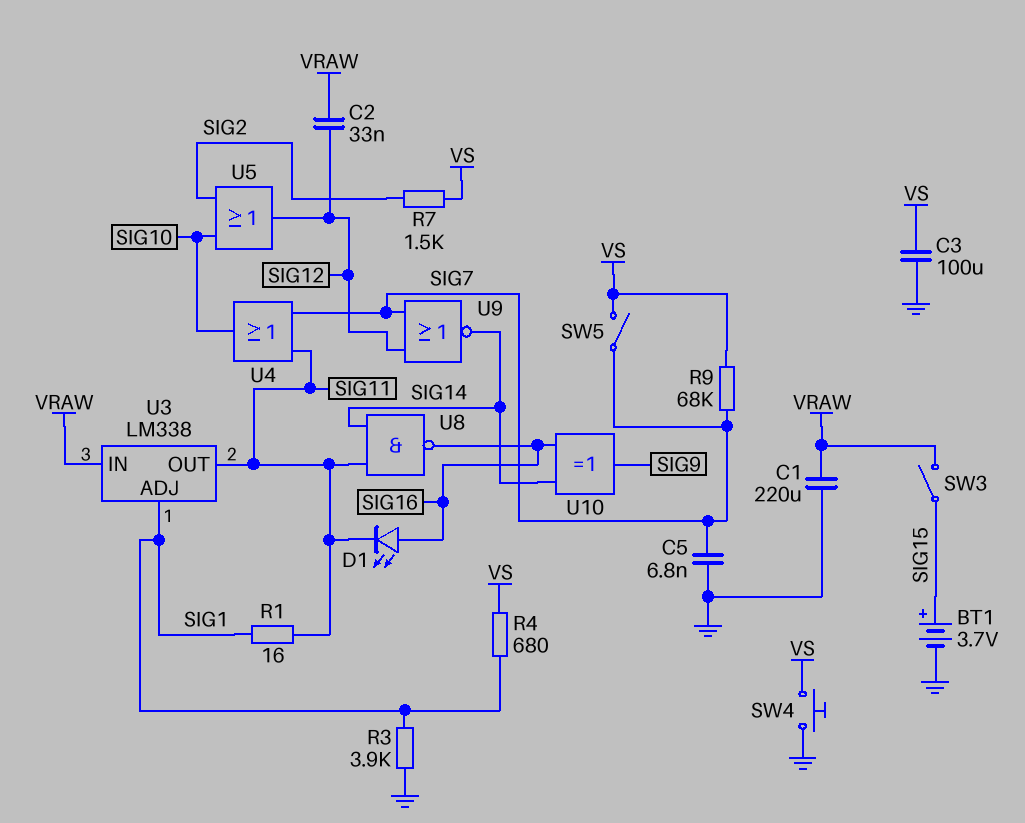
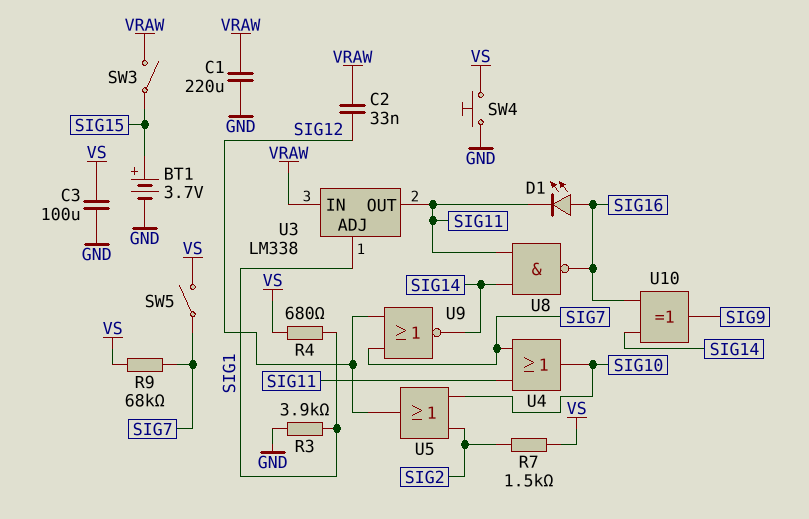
C5: 6.8nF (GND, SIG7) -> none
R1: 16 (SIG1, SIG11) -> none

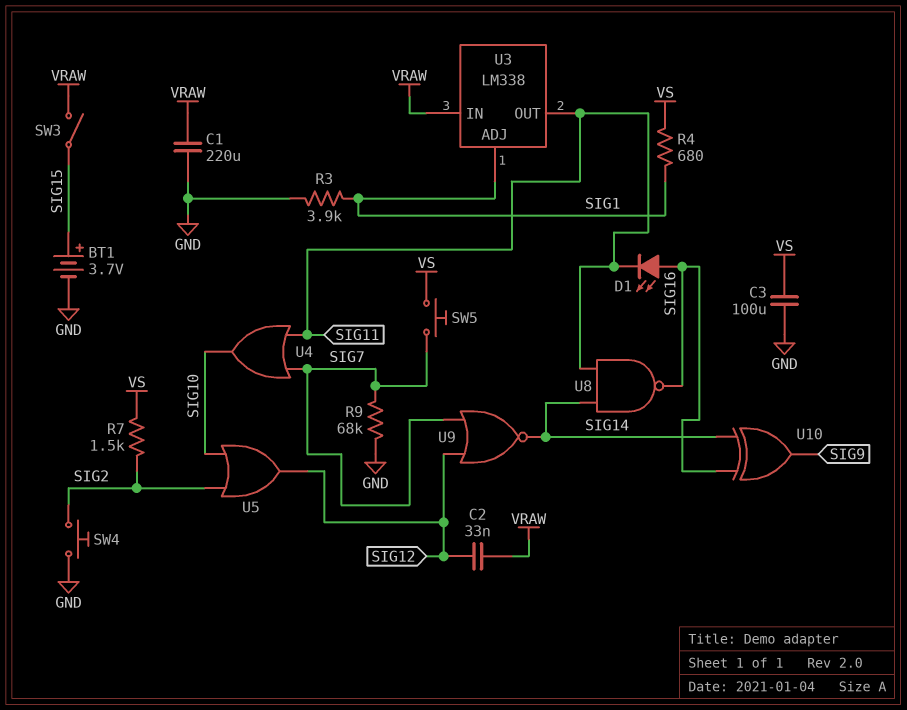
R9: 68k (SIG7, VS) -> 68k (GND, SIG7)
SW4: button (GND, VS) -> button (GND, SIG2)
SW5: switch (SIG7, VS) -> button (SIG7, VS)

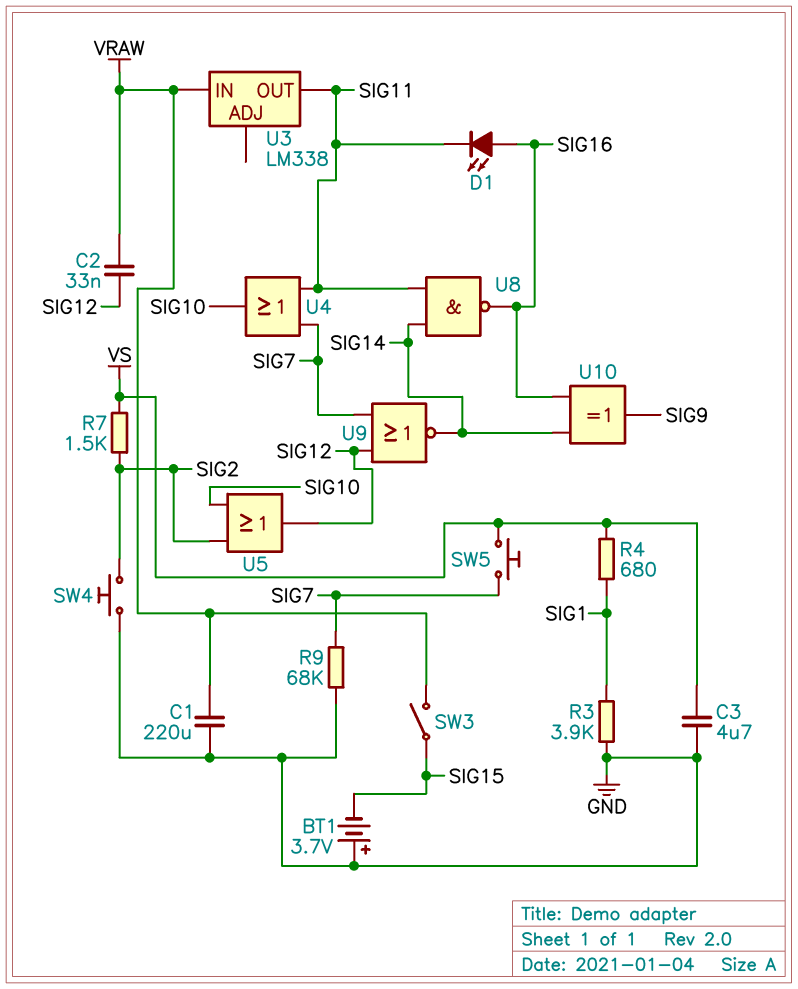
BT1: 3.7V (plus SIG15, minus GND) -> 3.7V (plus GND, minus SIG15)
C3: 100uF (GND, VS) -> 4.7uF (GND, VS)
U3 pin ADJ: SIG1 -> none

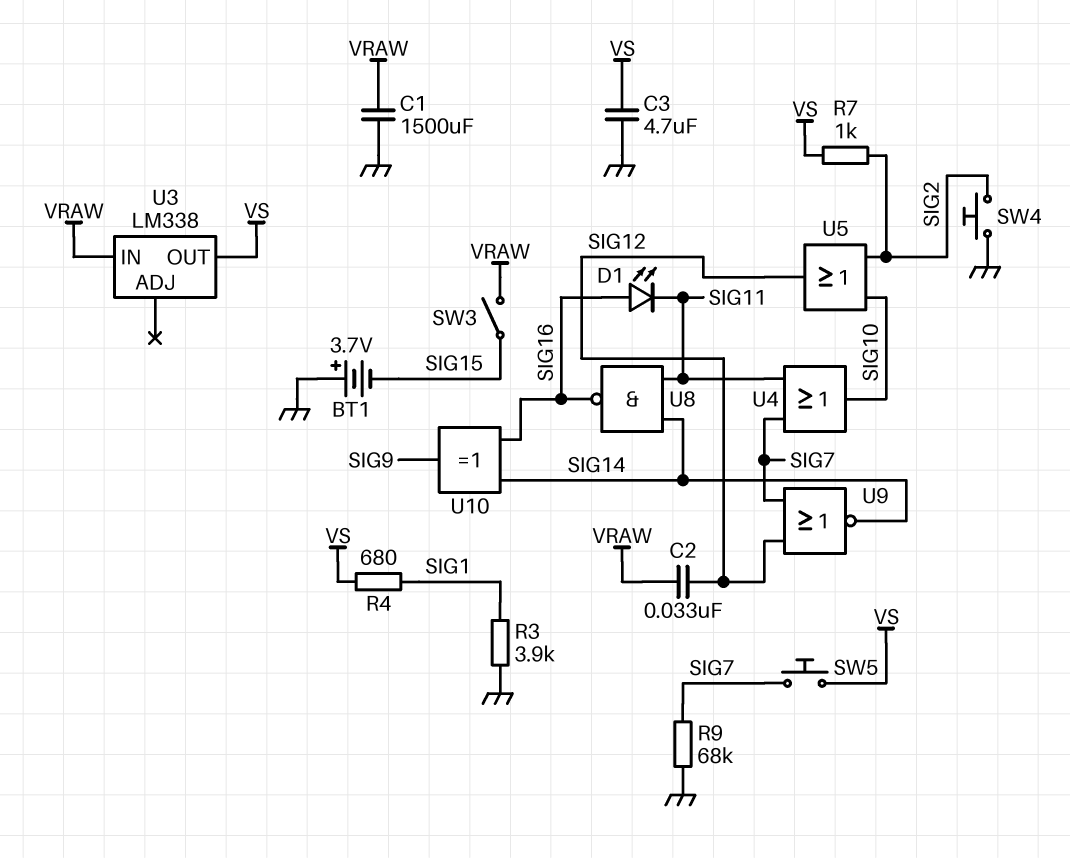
C1: 220uF (GND, VRAW) -> 1500uF (GND, VRAW)
R7: 1.5k (SIG2, VS) -> 1k (SIG2, VS)
U3 pin OUT: SIG11 -> VS

